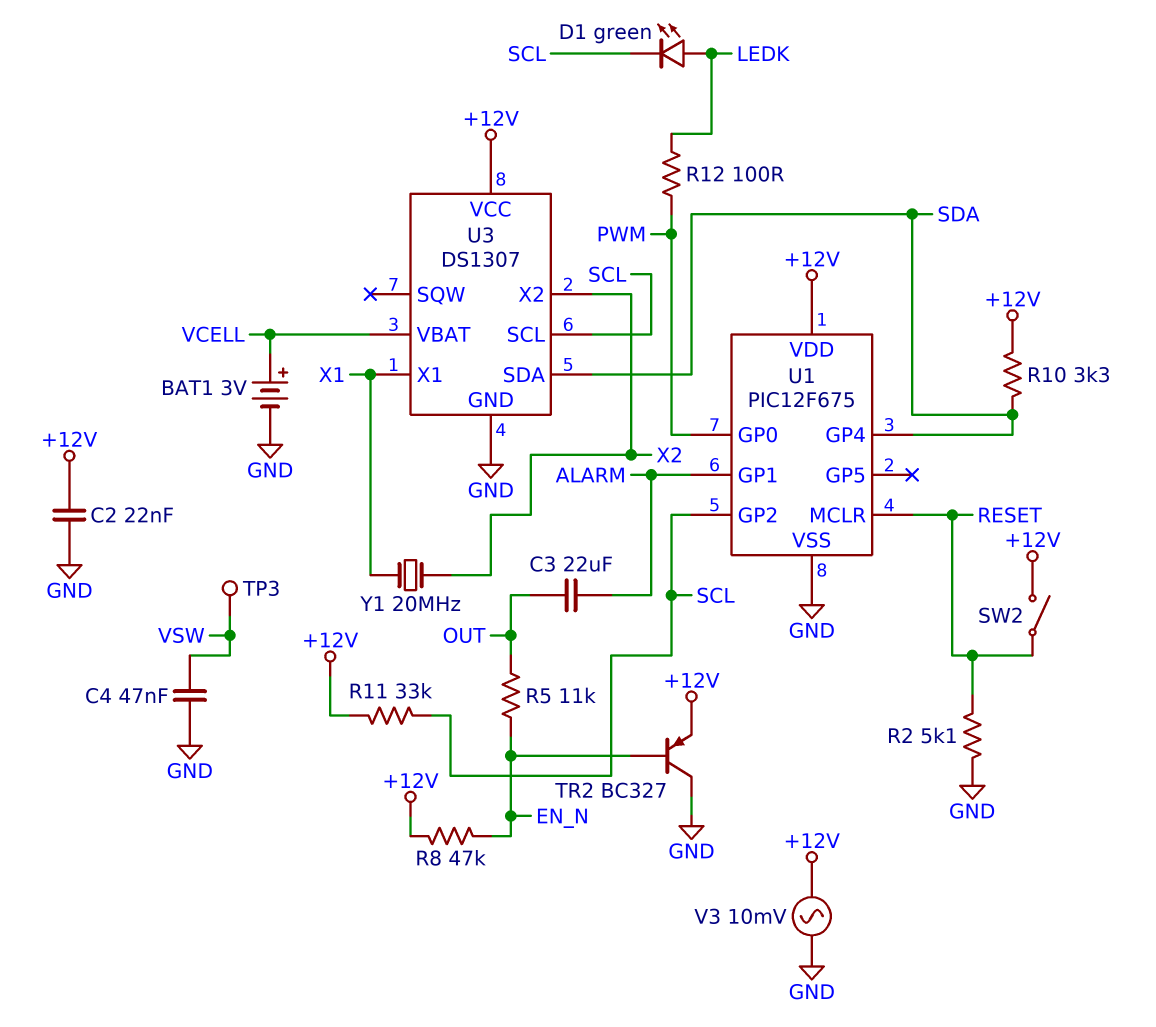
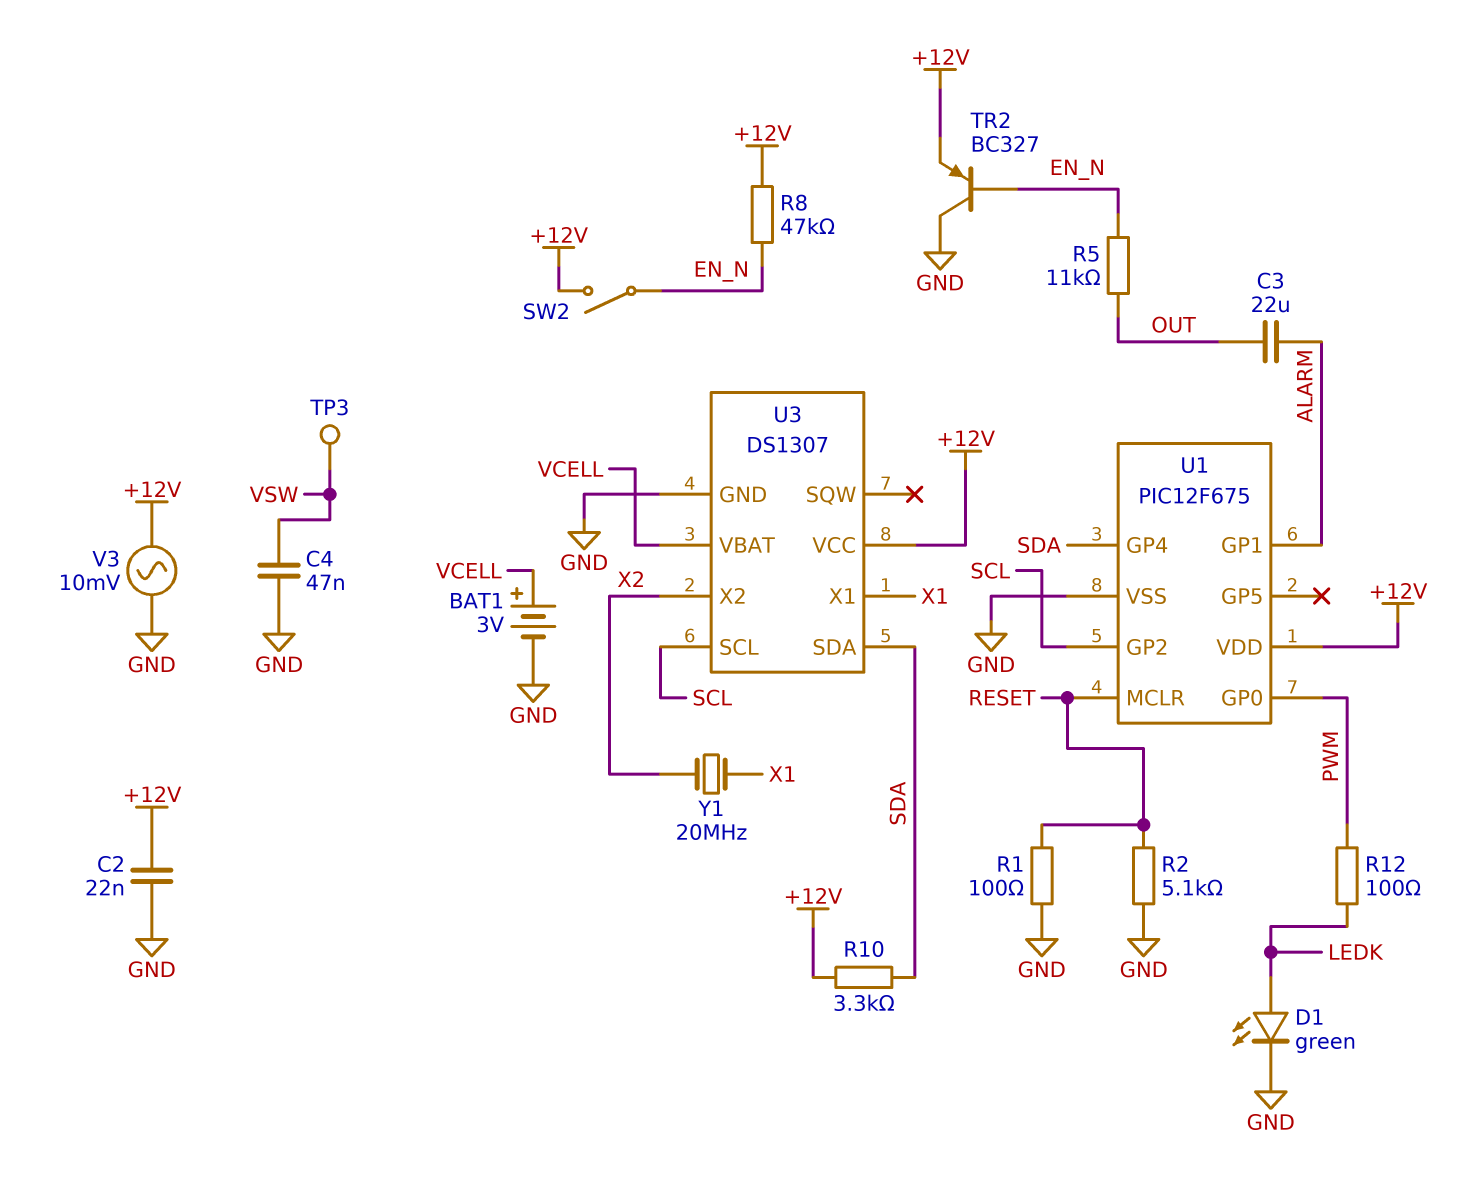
D1: LED green (A LEDK, K SCL) -> LED green (A LEDK, K GND)
R1: none -> 100 (GND, RESET)
R11: 33k (+12V, SCL) -> none
SW2: switch (+12V, RESET) -> switch (+12V, EN_N)

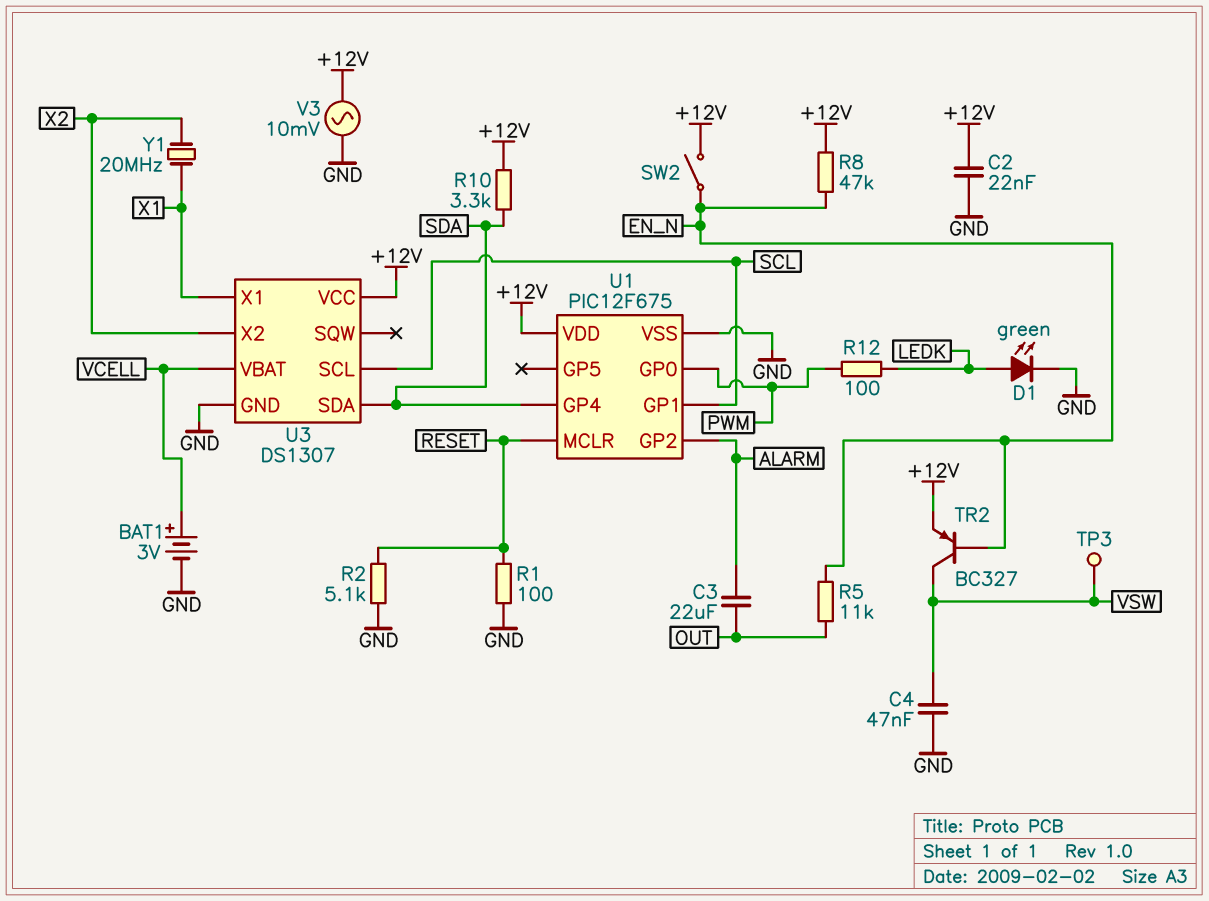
TR2: PNP BC327 (B EN_N, C GND, E +12V) -> PNP BC327 (B EN_N, C VSW, E +12V)
U1 pin GP1: ALARM -> SCL
U1 pin GP2: SCL -> ALARM

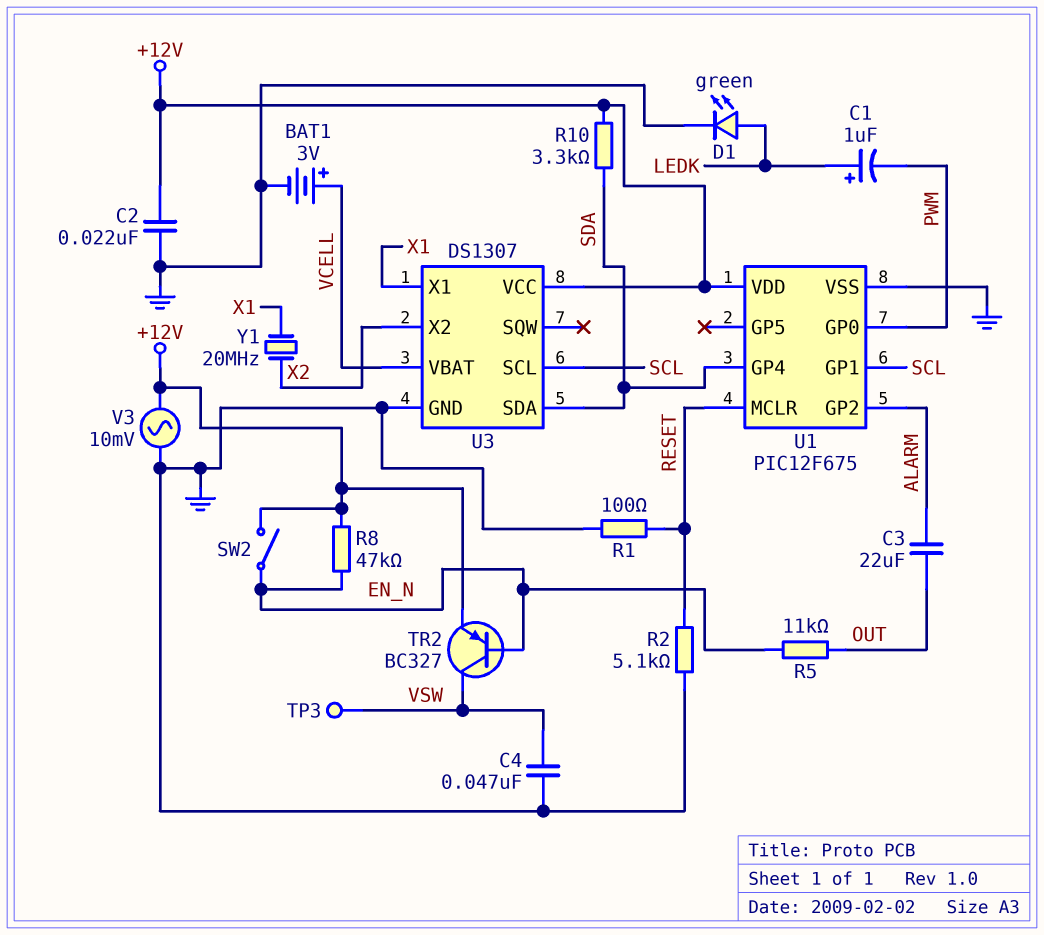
C1: none -> 1uF (plus LEDK, minus PWM)
R12: 100 (LEDK, PWM) -> none

